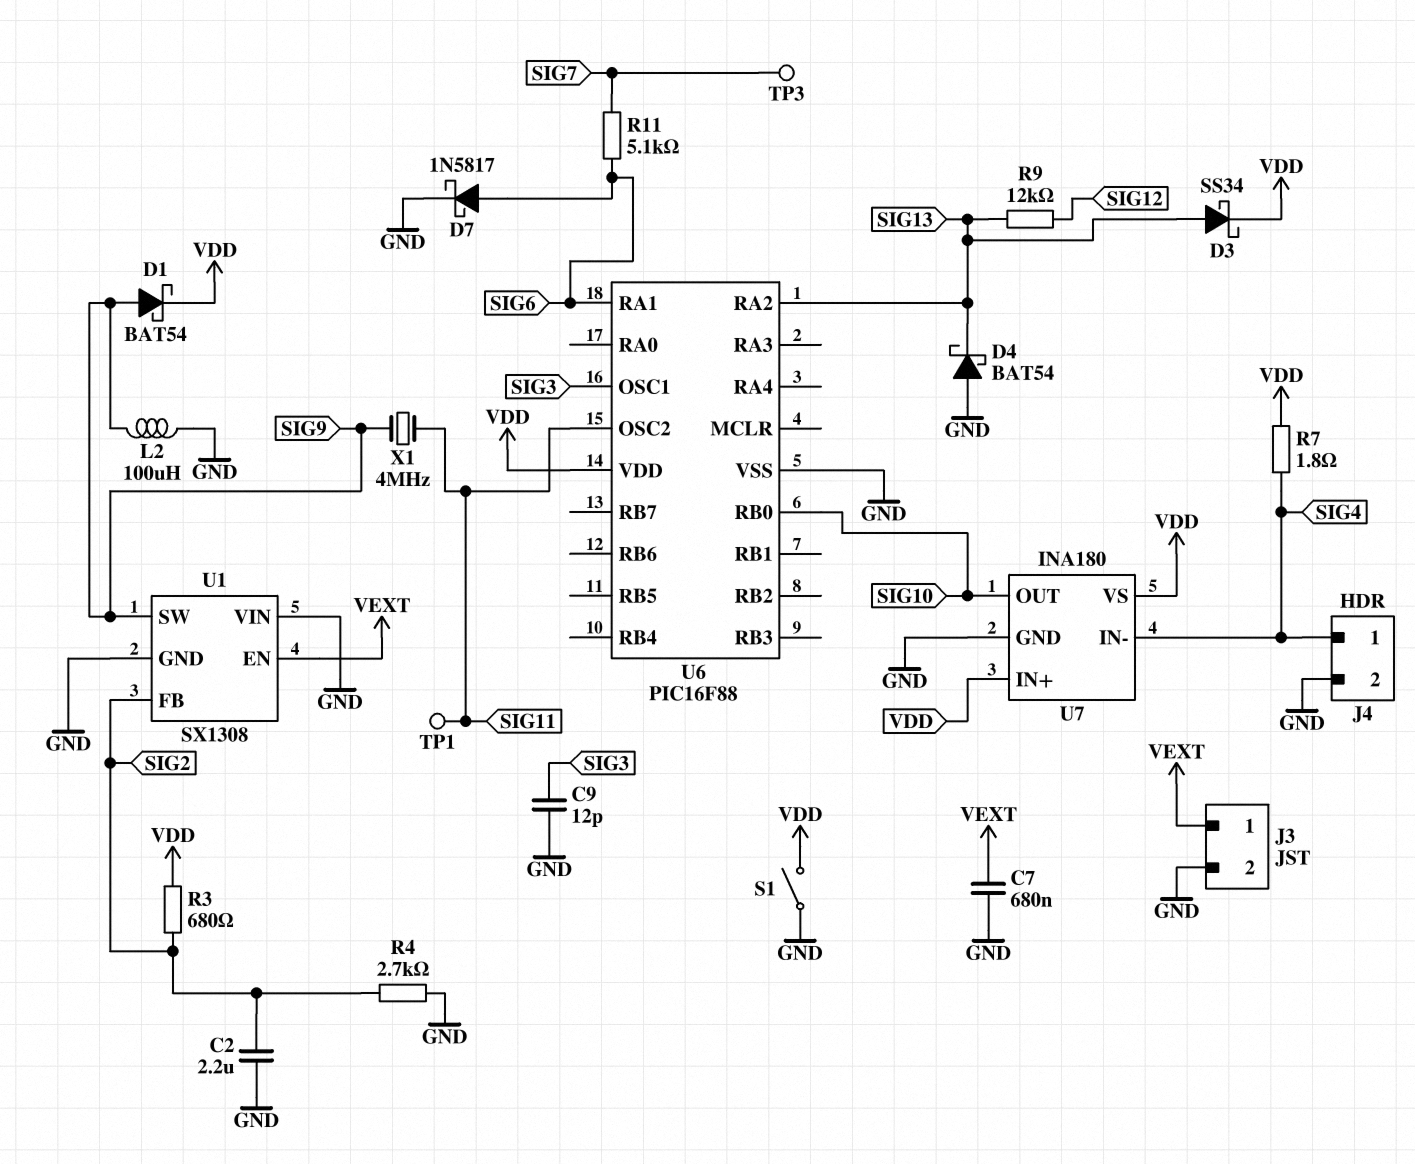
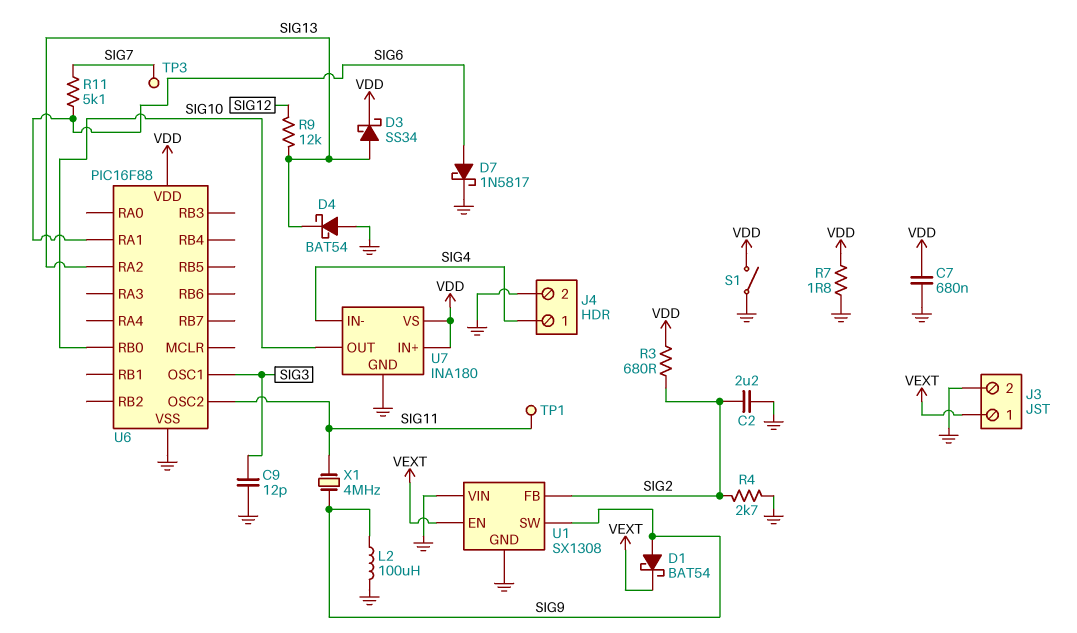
C7: 680nF (GND, VEXT) -> 680nF (GND, VDD)
D1: schottky BAT54 (A SIG9, K VDD) -> schottky BAT54 (A SIG9, K VEXT)
R7: 1.8 (SIG4, VDD) -> 1.8 (GND, VDD)

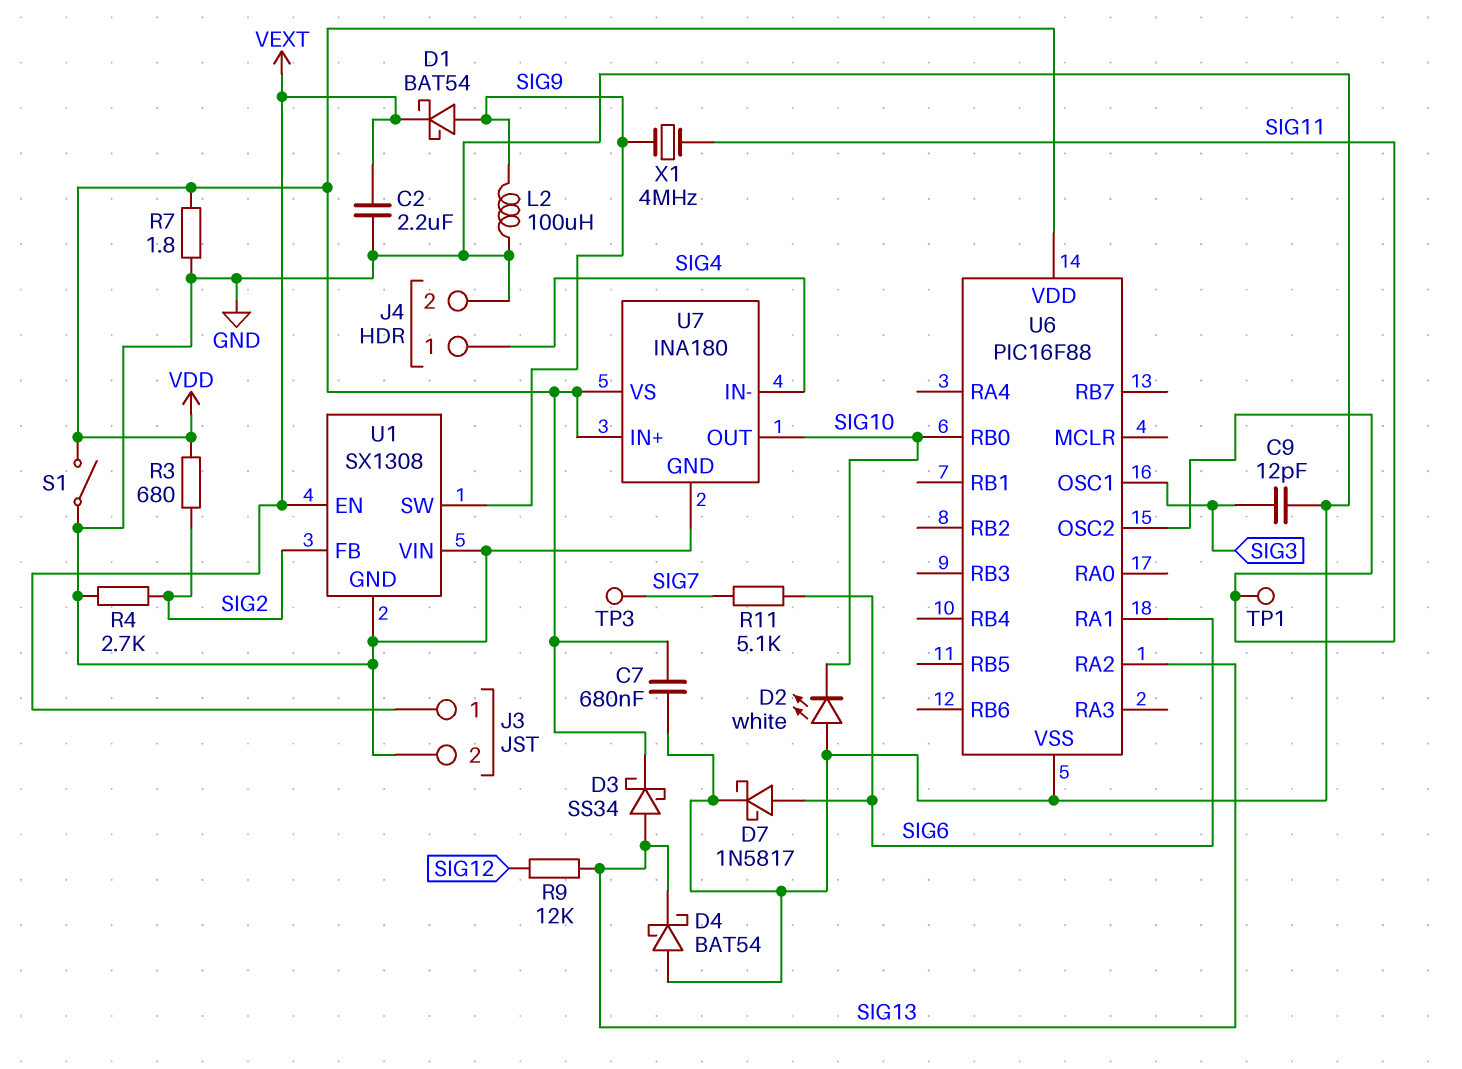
C2: 2.2uF (GND, SIG2) -> 2.2uF (GND, VEXT)
D2: none -> LED white (A GND, K SIG10)

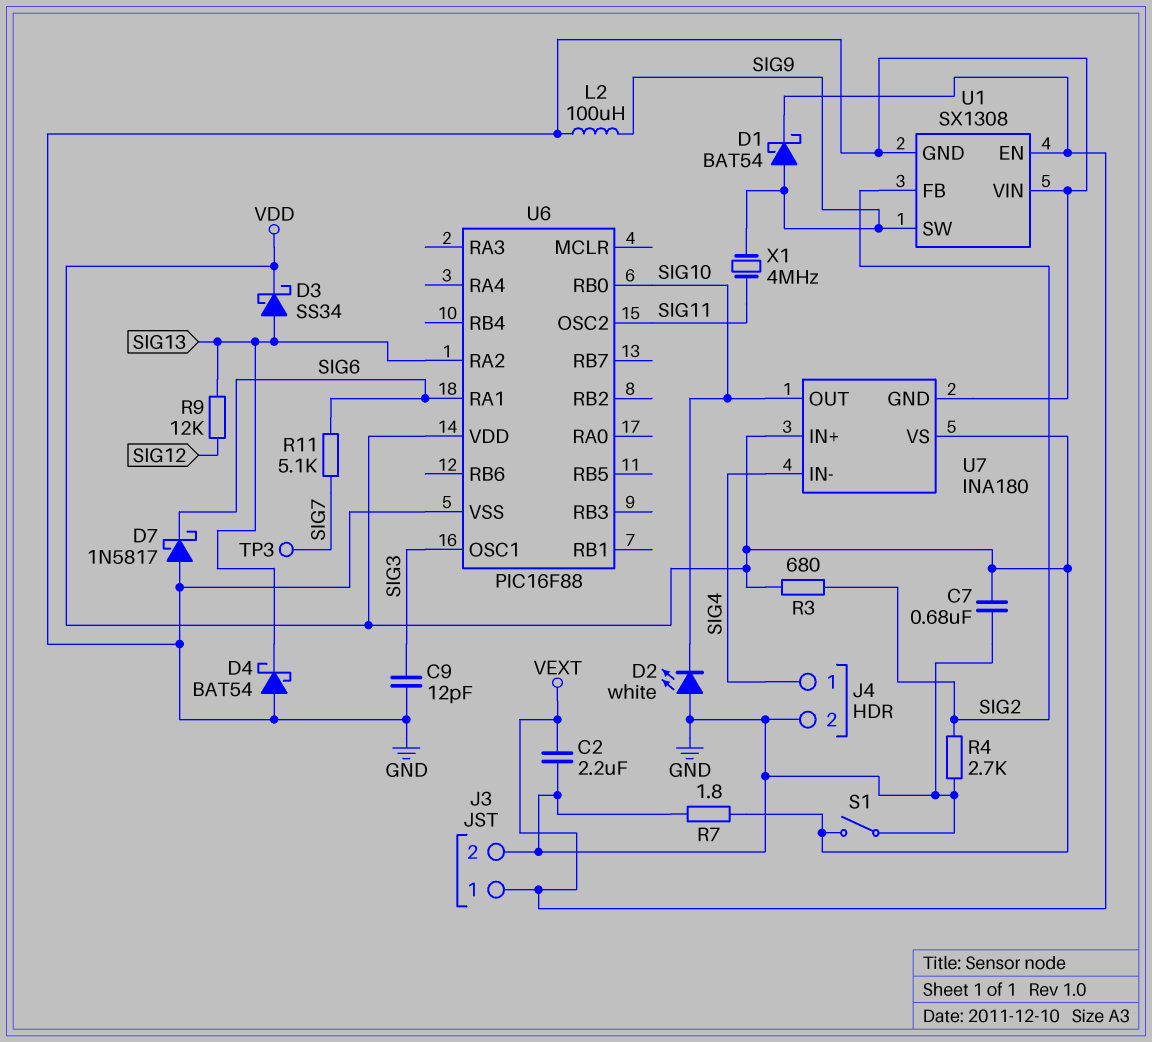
D7: schottky 1N5817 (A SIG6, K GND) -> schottky 1N5817 (A GND, K SIG6)
TP1: test point (SIG11) -> none

